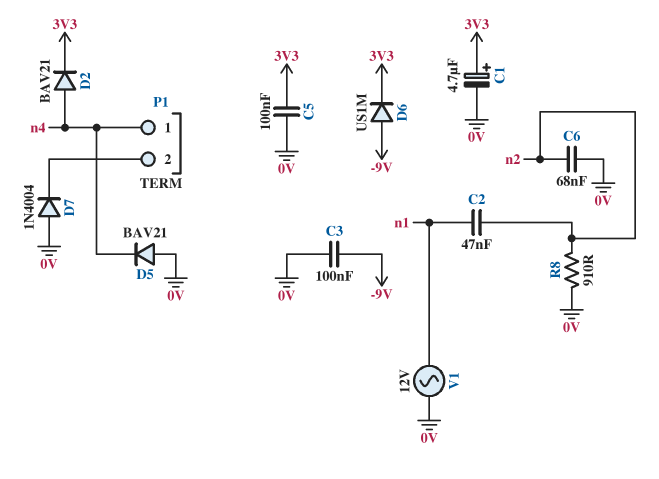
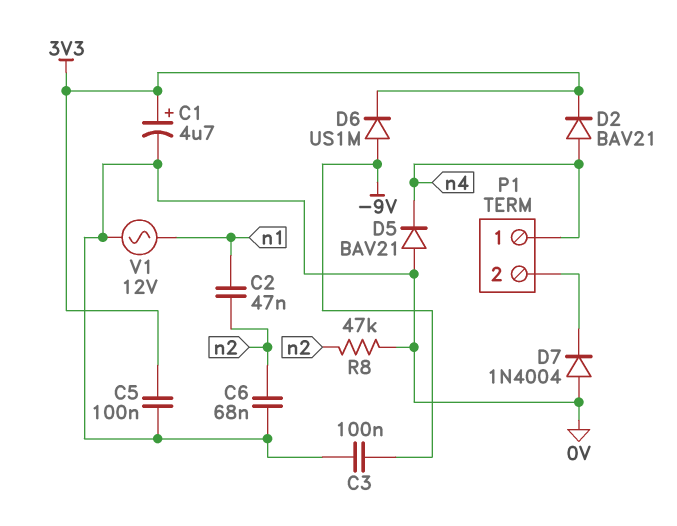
R8: 910 (0V, n2) -> 47k (0V, n2)

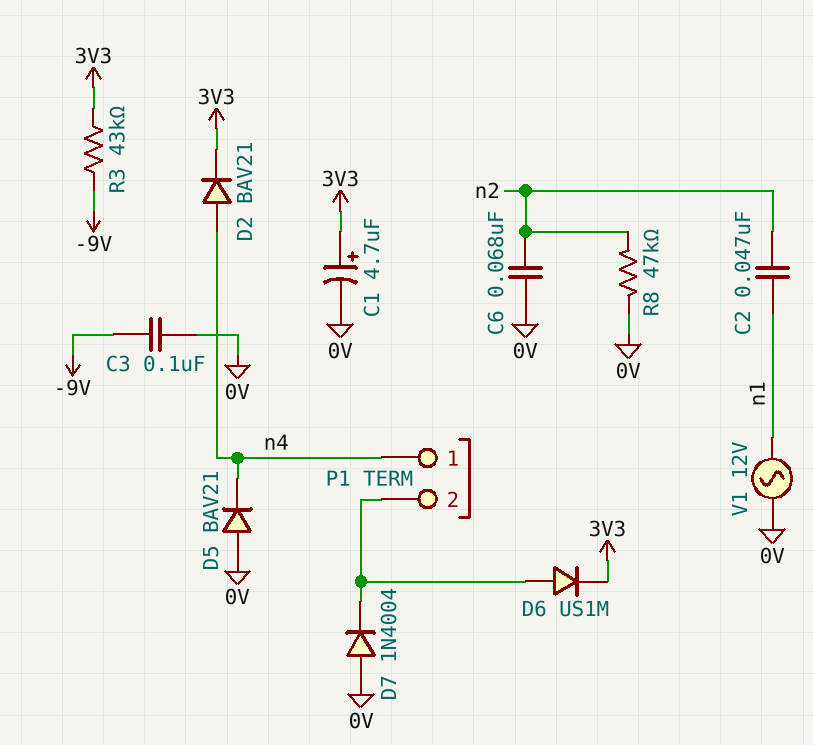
C5: 100nF (0V, 3V3) -> none
D6: diode US1M (A -9V, K 3V3) -> diode US1M (A P1/2, K 3V3)
R3: none -> 43k (-9V, 3V3)

